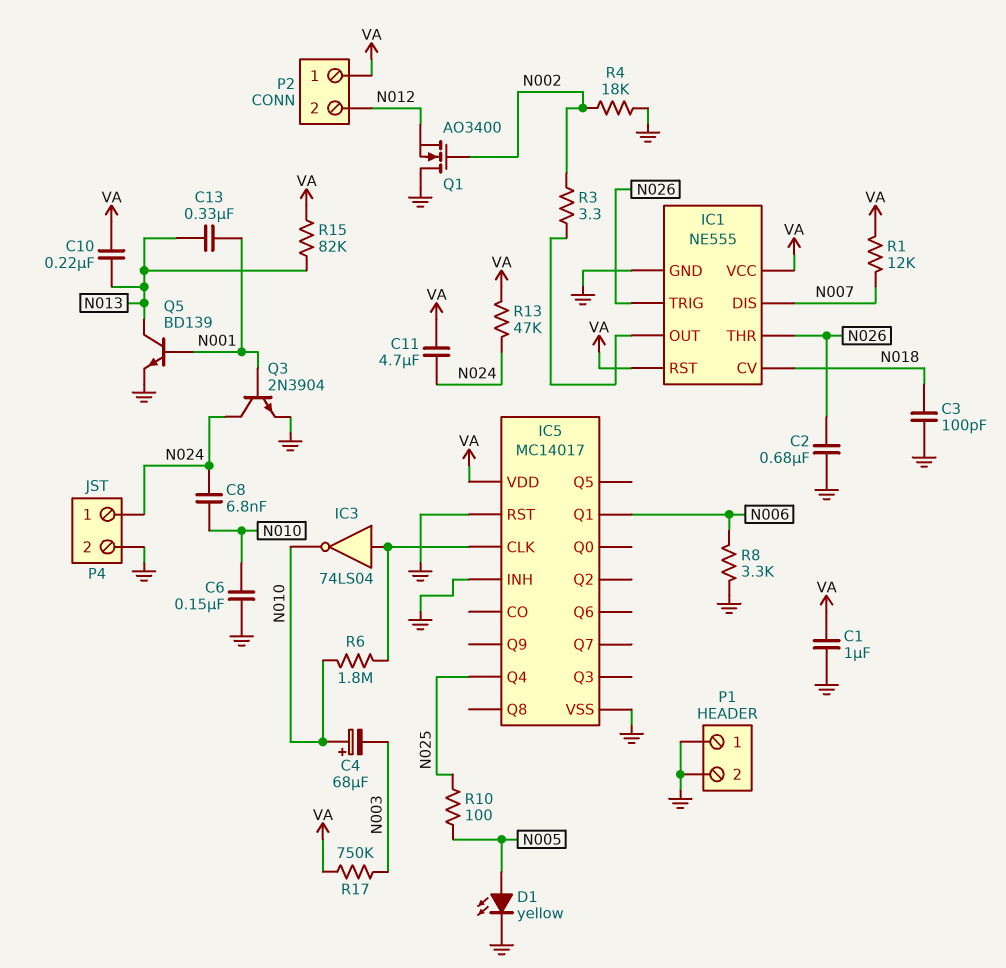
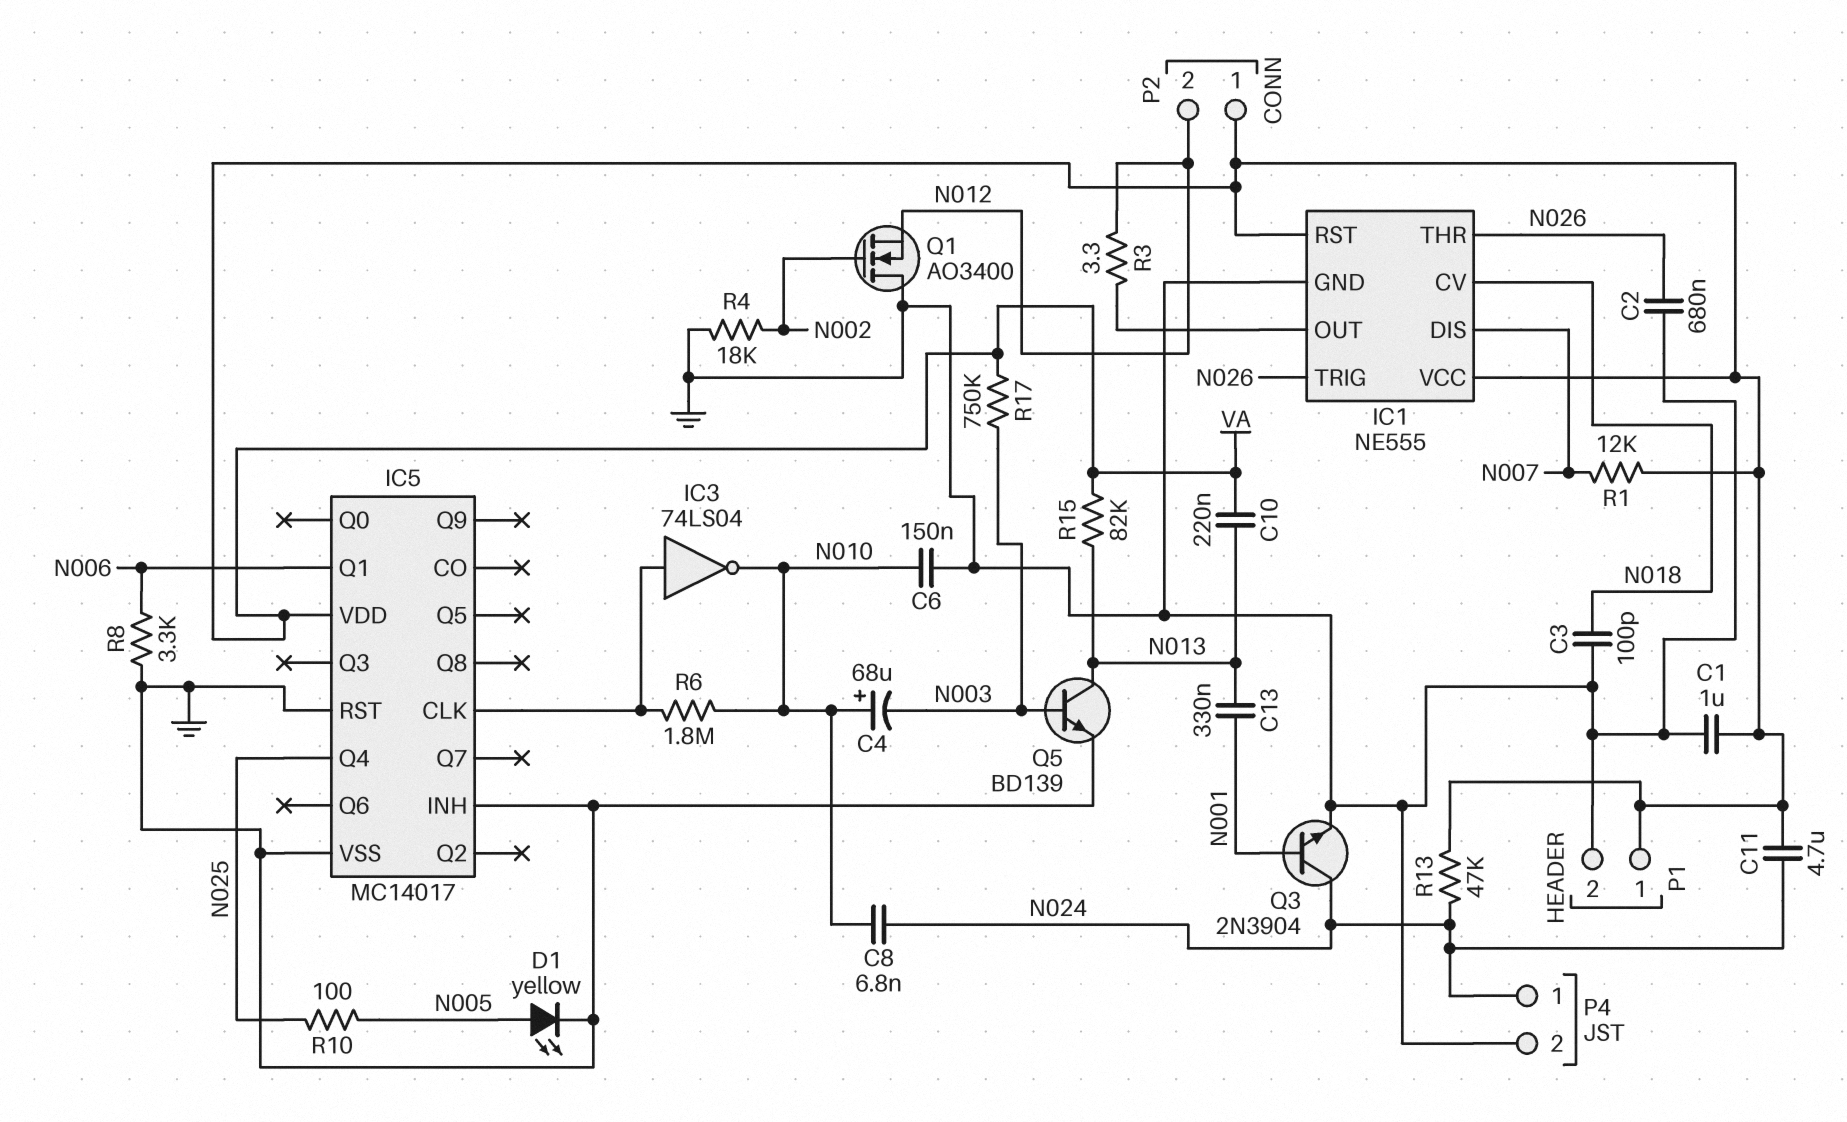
P1 pin 1: GND -> VA
Q5: NPN BD139 (B N001, C N013, E GND) -> NPN BD139 (B N003, C N013, E GND)
R3: 3.3 (IC1/OUT, N002) -> 3.3 (IC1/OUT, N012)

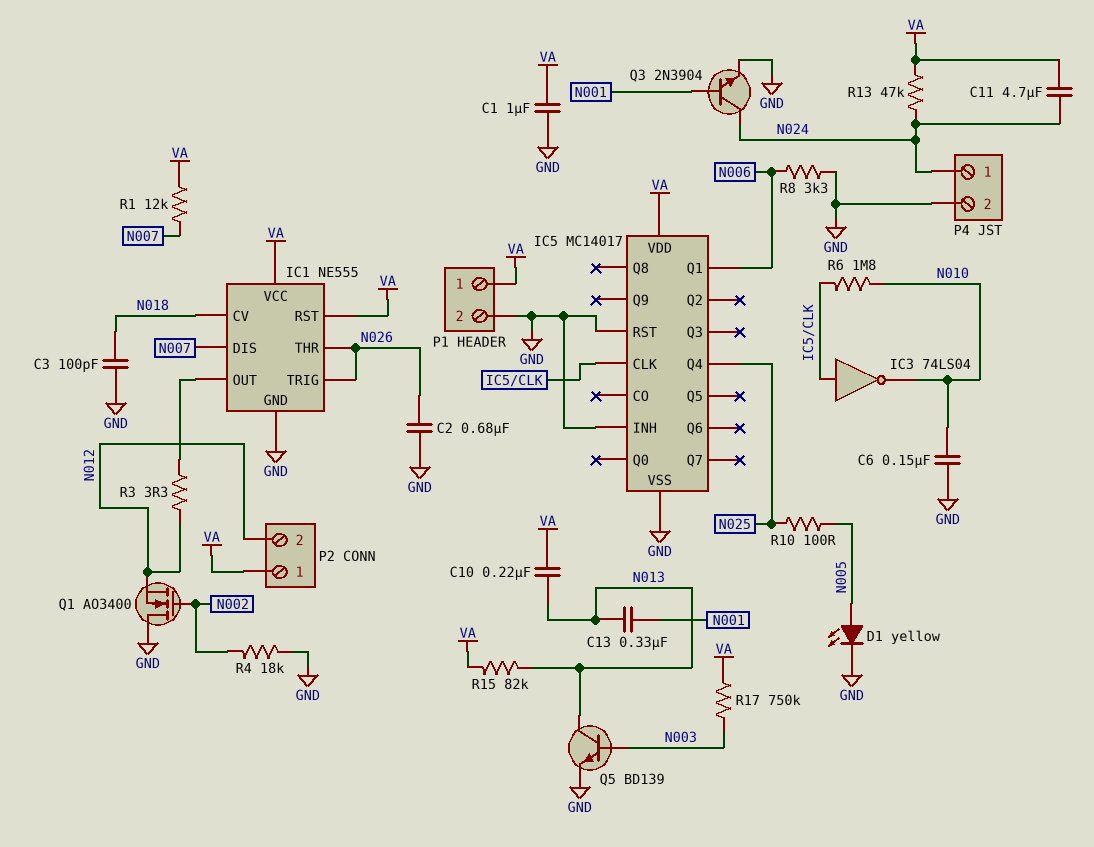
C4: 68uF (plus N010, minus N003) -> none
C8: 6.8nF (N010, N024) -> none

